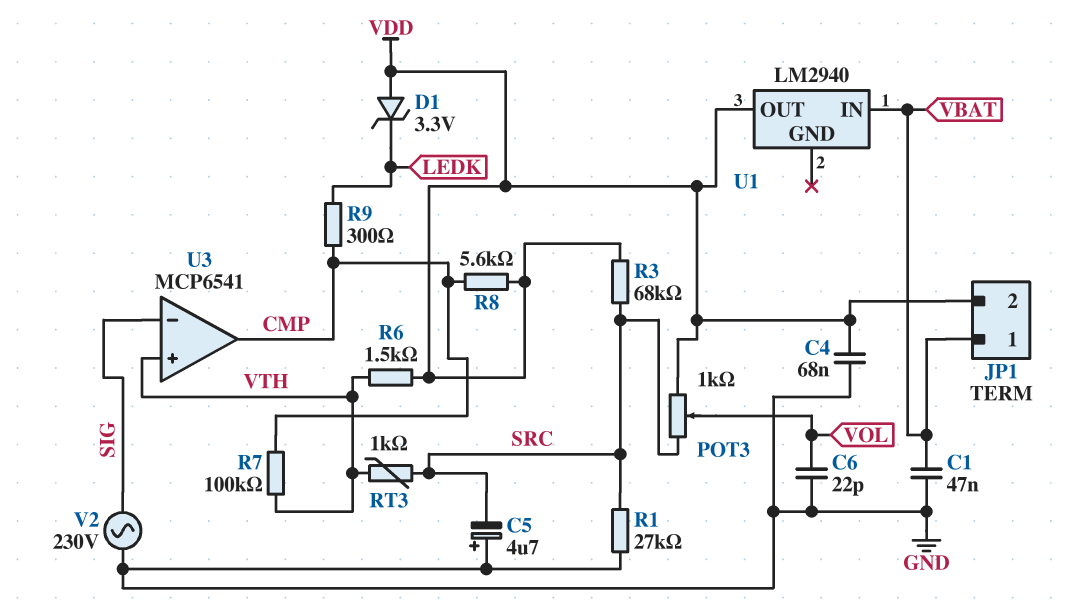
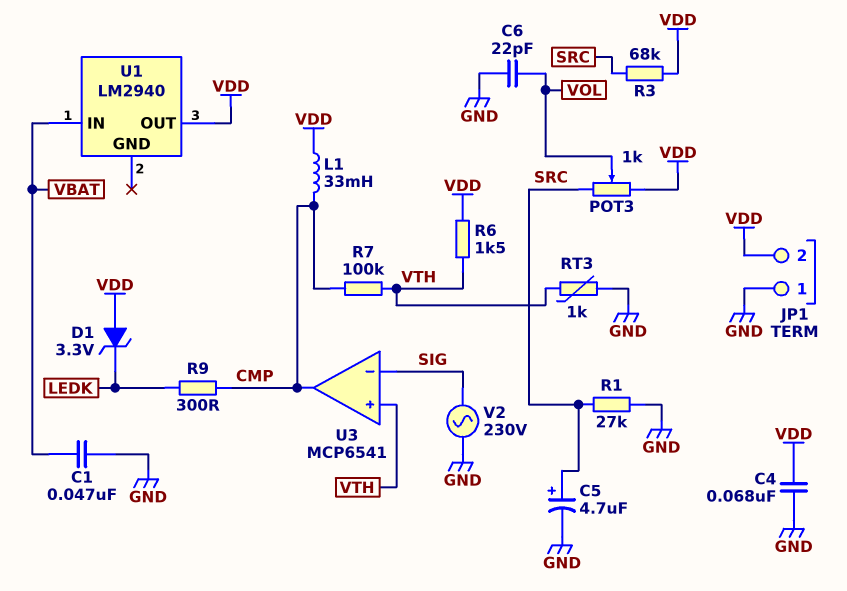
C5: 4.7uF (plus GND, minus SRC) -> 4.7uF (plus SRC, minus GND)
JP1 pin 1: VBAT -> GND
L1: none -> 33mH (CMP, VDD)
R8: 5.6k (CMP, VDD) -> none
RT3: 1k (SRC, VTH) -> 1k (GND, VTH)

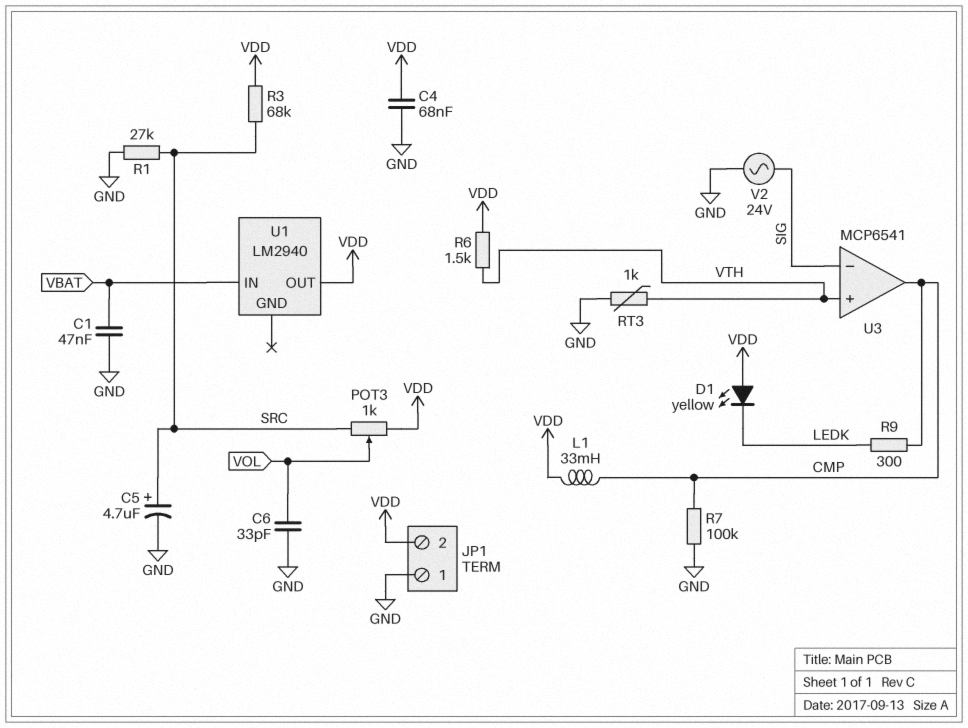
C6: 22pF (GND, VOL) -> 33pF (GND, VOL)
D1: zener 3.3V (A VDD, K LEDK) -> LED yellow (A VDD, K LEDK)
R7: 100k (CMP, VTH) -> 100k (CMP, GND)
V2: AC 230V (GND, SIG) -> AC 24V (GND, SIG)

